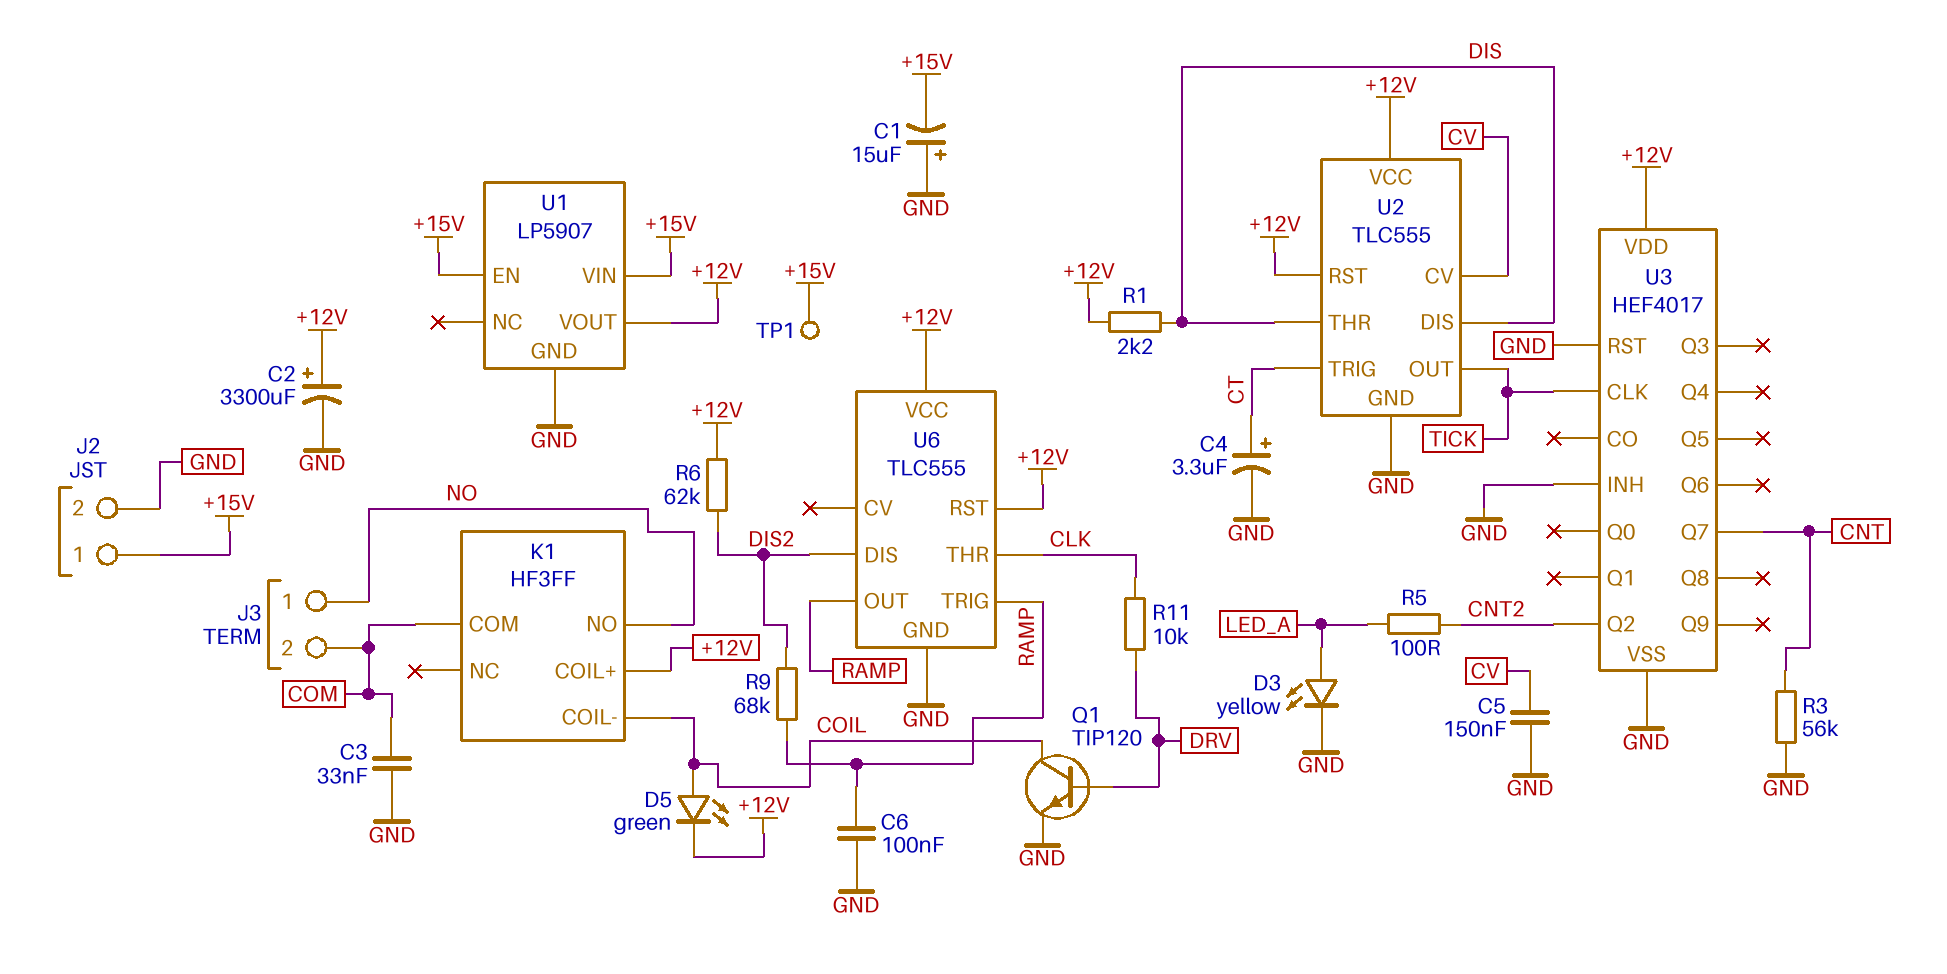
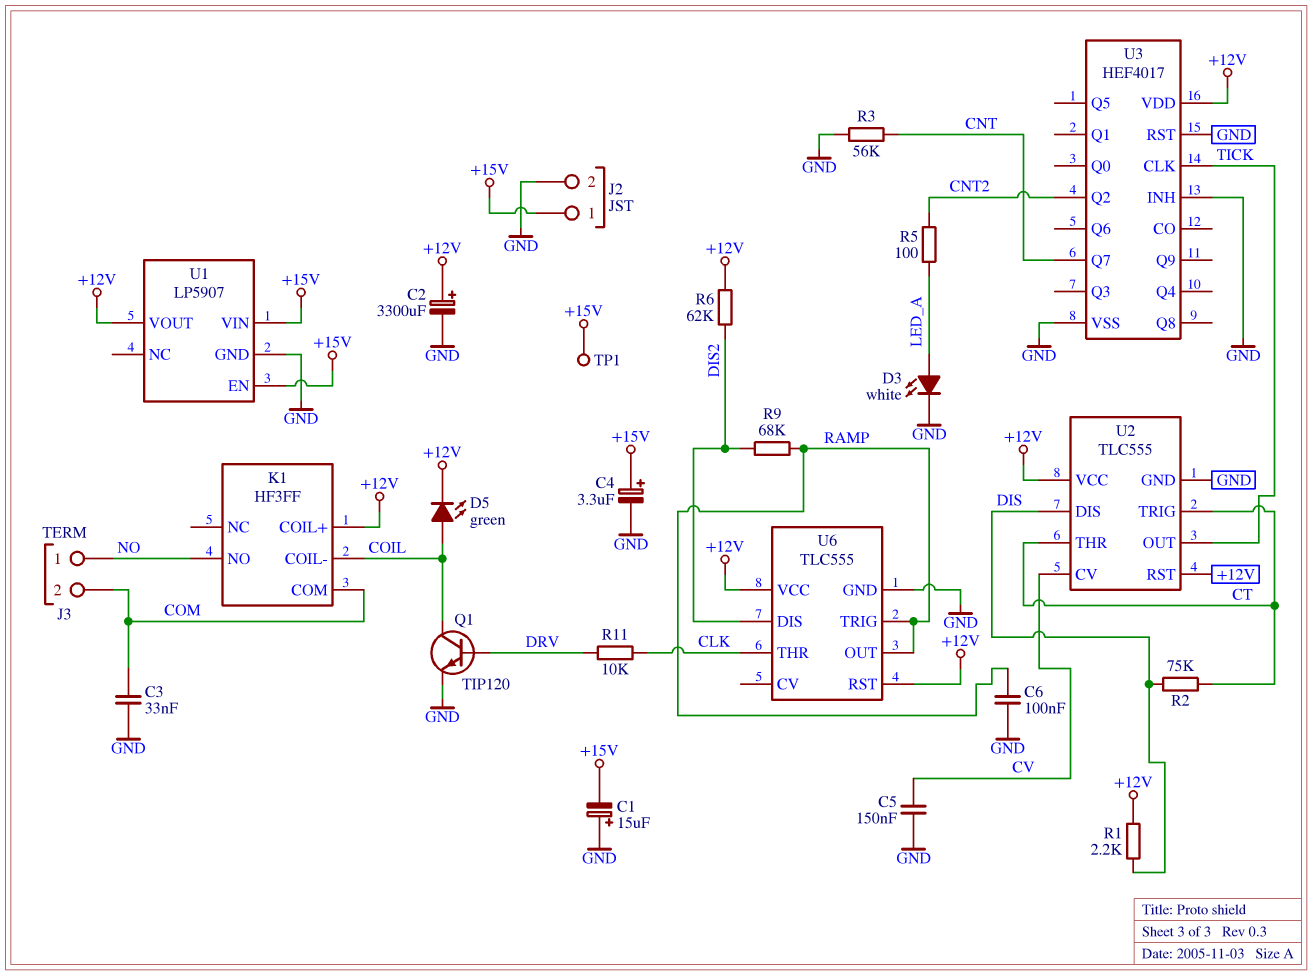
C4: 3.3uF (plus CT, minus GND) -> 3.3uF (plus +15V, minus GND)
D3: LED yellow (A LED_A, K GND) -> LED white (A LED_A, K GND)
R2: none -> 75k (CT, DIS)
U2 pin THR: DIS -> CT

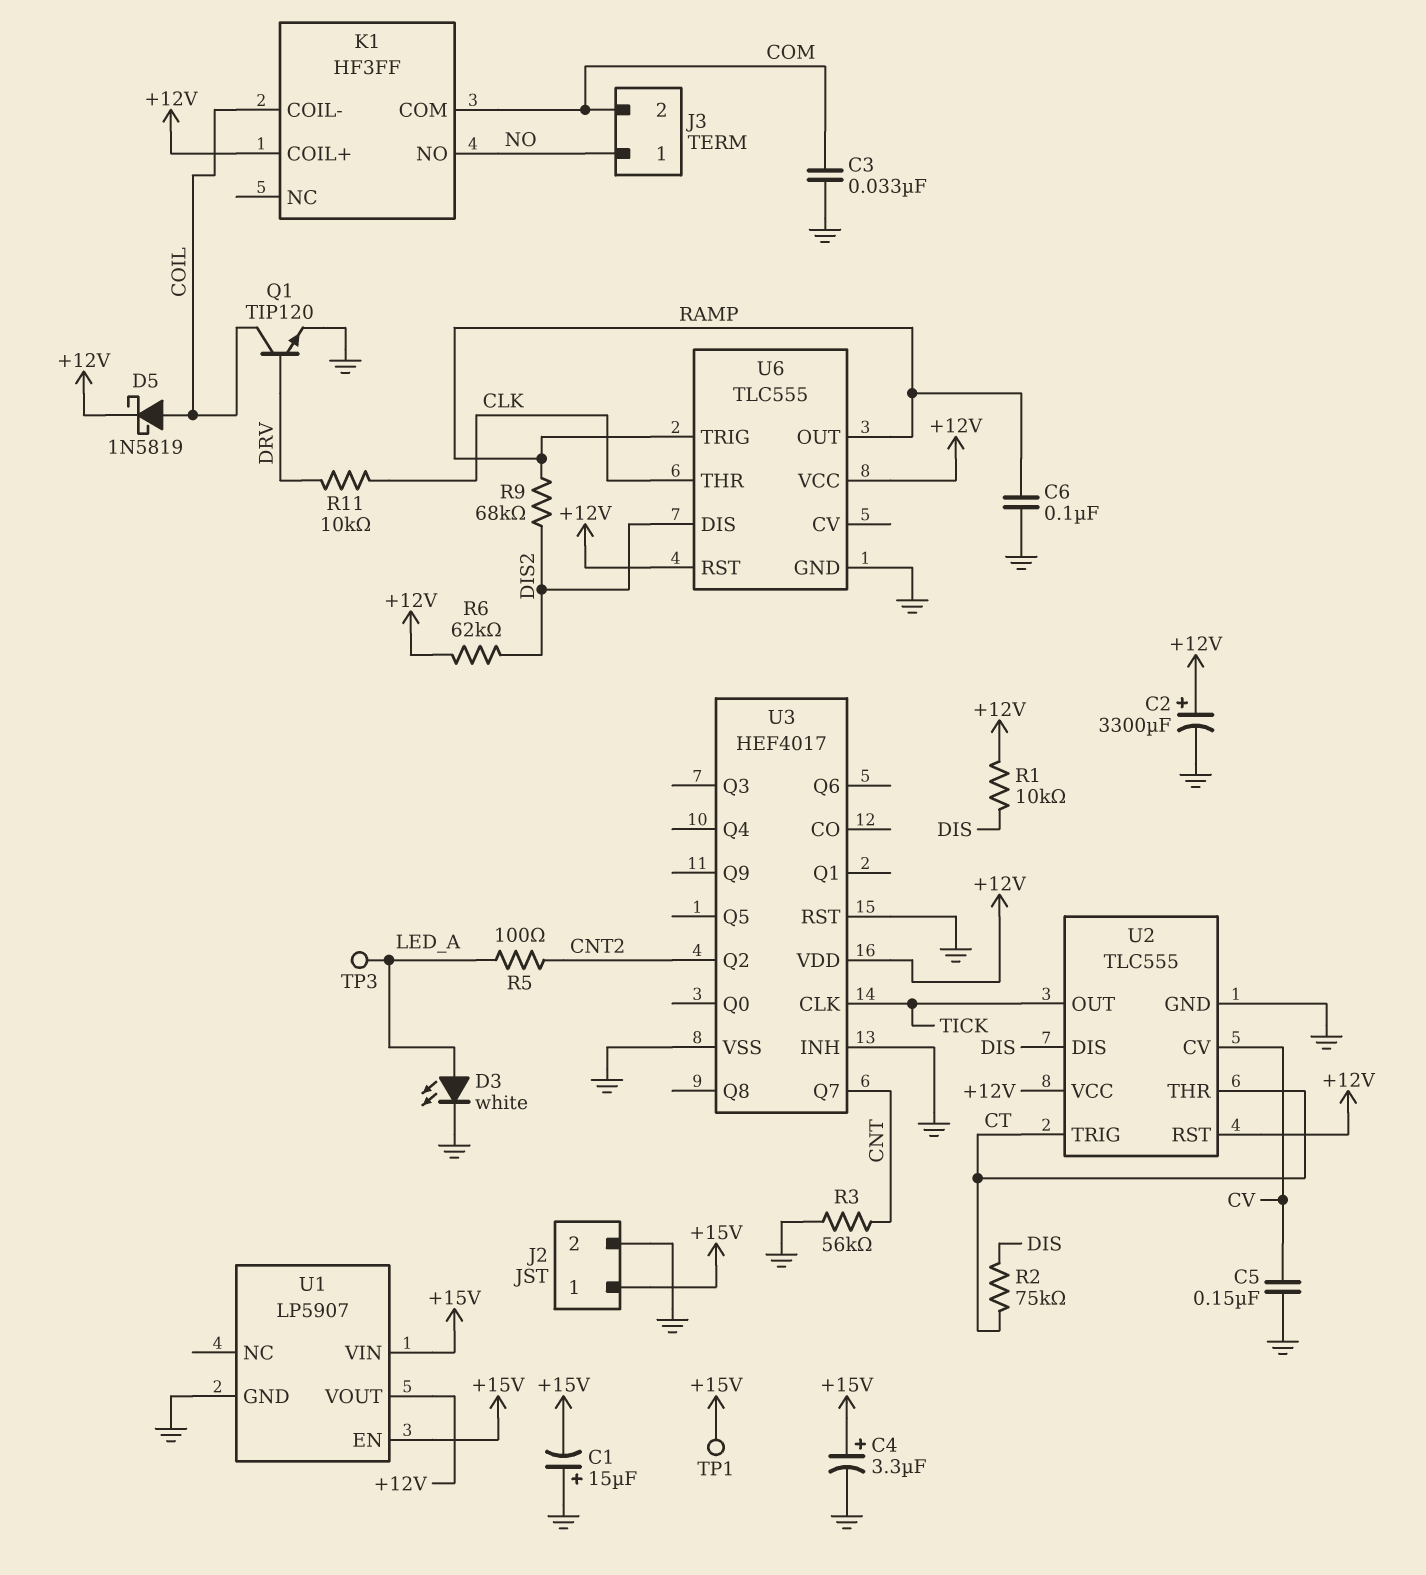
D5: LED green (A COIL, K +12V) -> schottky 1N5819 (A COIL, K +12V)
R1: 2.2k (+12V, DIS) -> 10k (+12V, DIS)
TP3: none -> test point (LED_A)

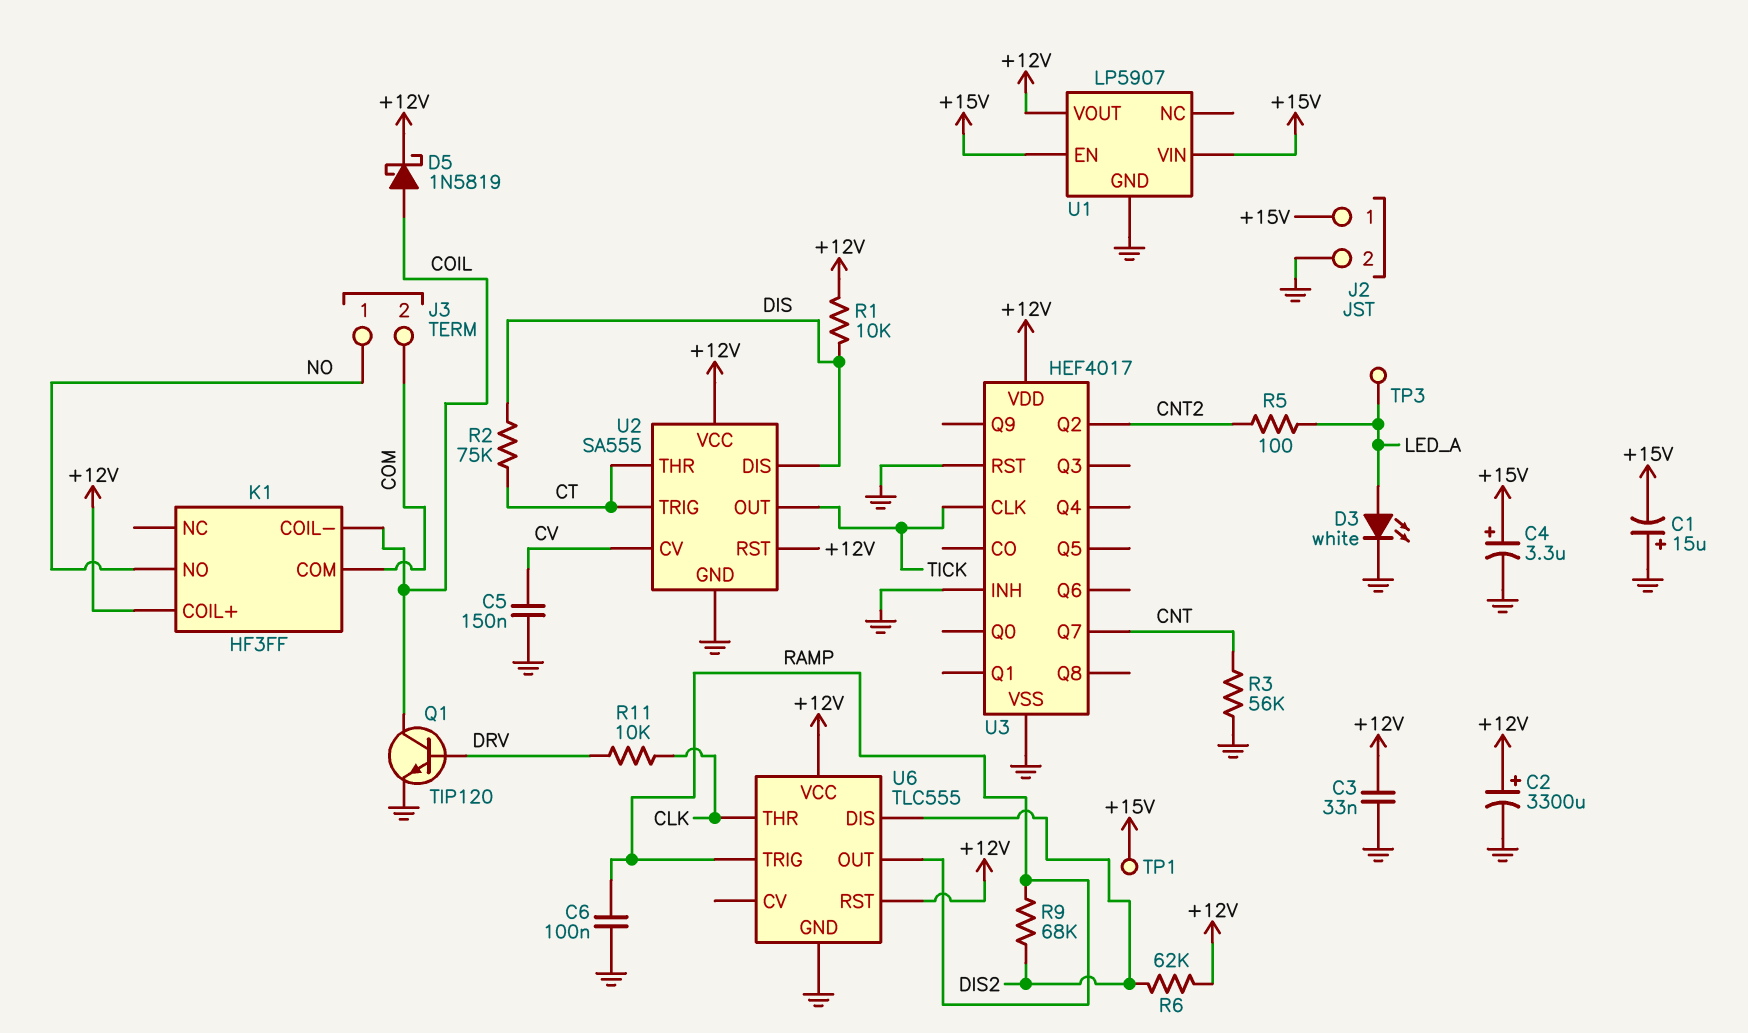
C3: 33nF (COM, GND) -> 33nF (+12V, GND)
U2: TLC555 -> SA555

